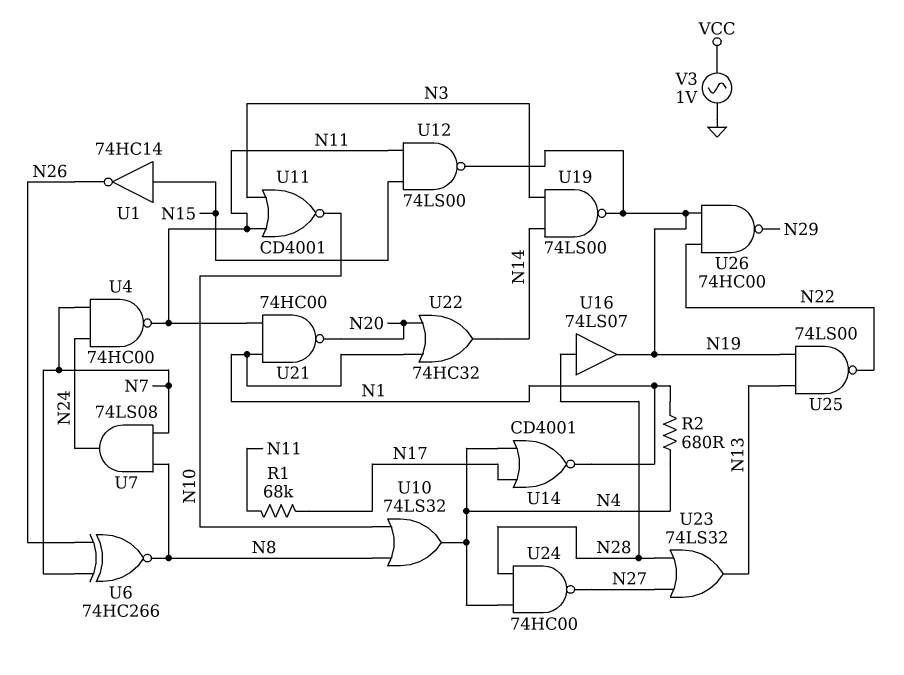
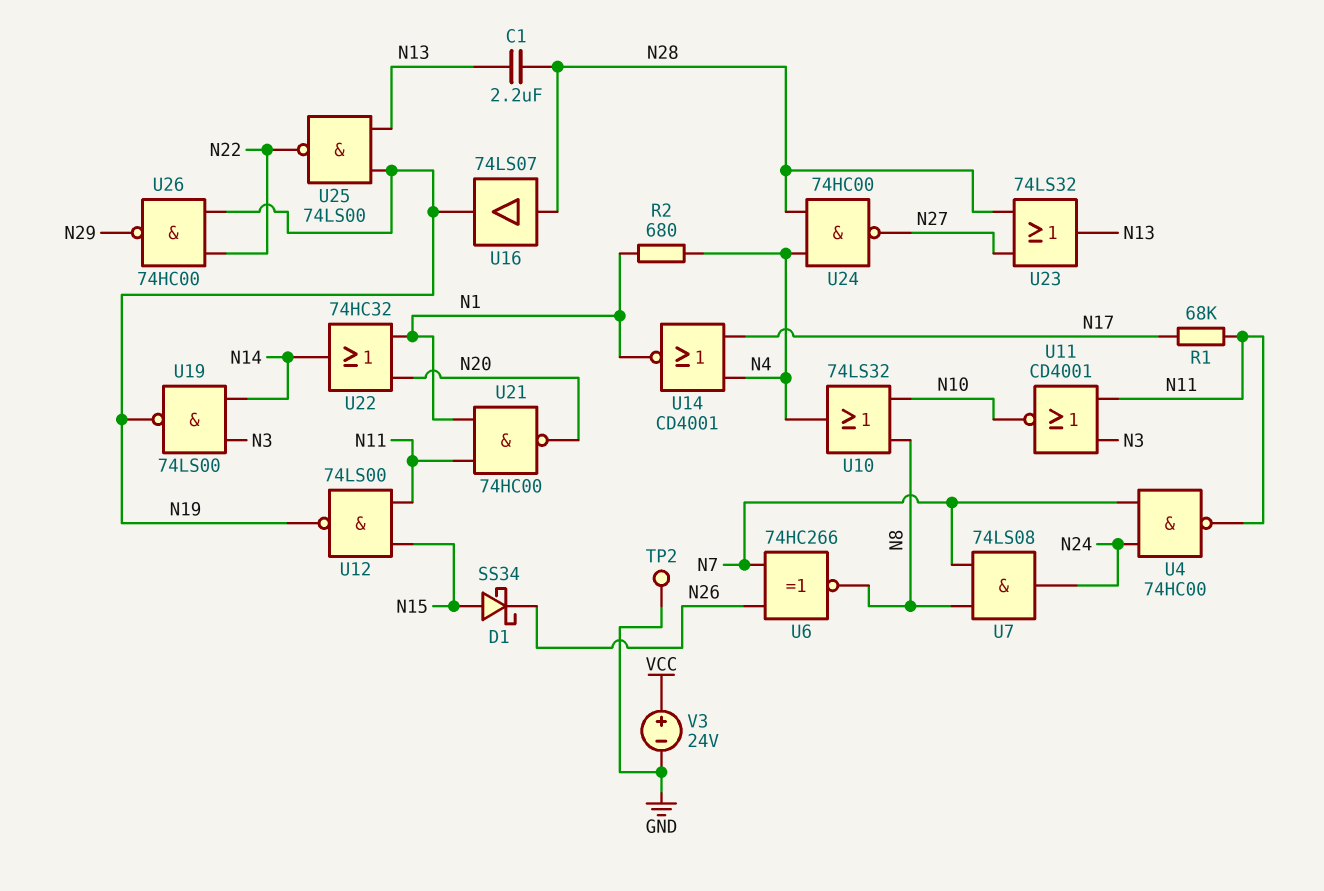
C1: none -> 2.2uF (N13, N28)
D1: none -> schottky SS34 (A N15, K N26)
TP2: none -> test point (GND)
U1: NOT 74HC14 (in N15, out N26) -> none
V3: AC 1V (GND, VCC) -> 24V (plus VCC, minus GND)

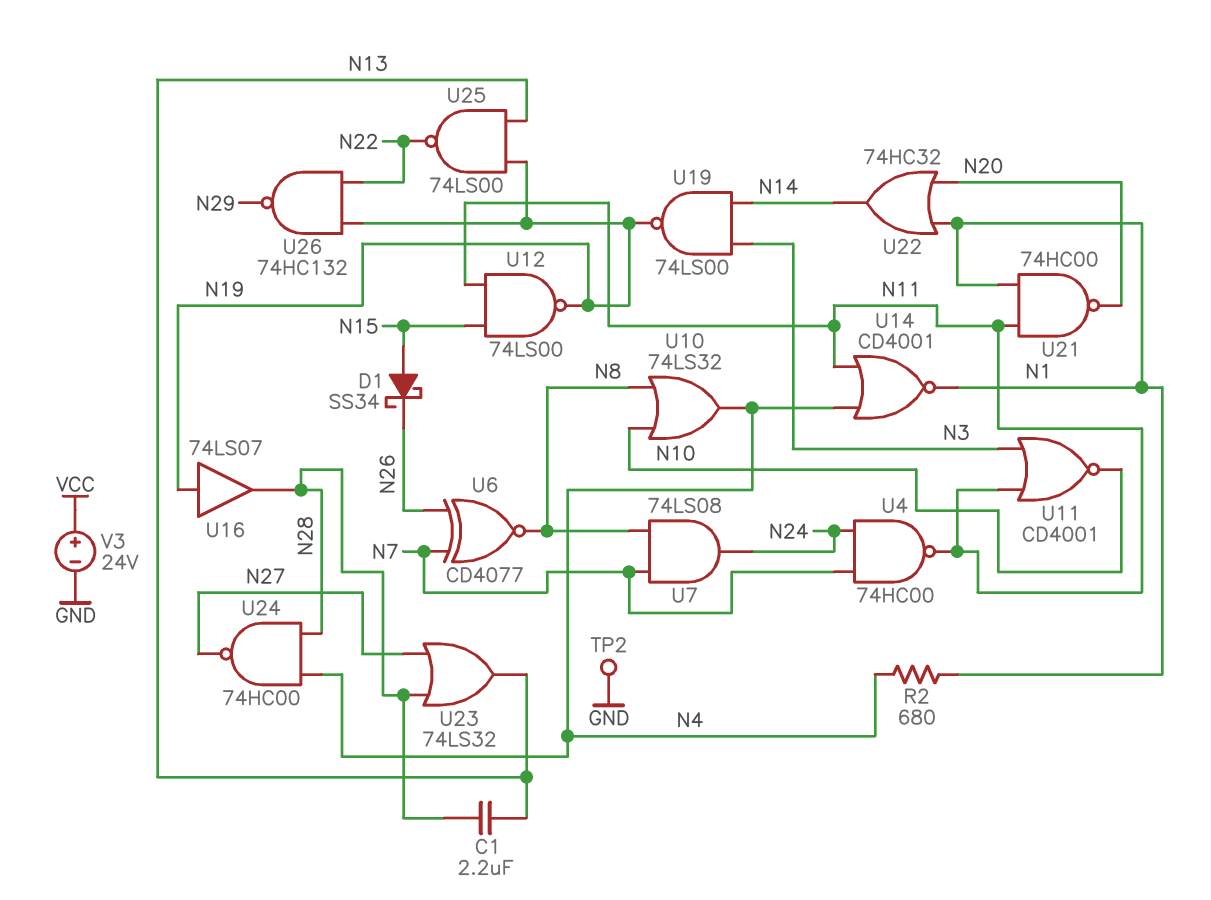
R1: 68k (N11, N17) -> none
U6: XNOR 74HC266 (in N7, in N26, out N8) -> XNOR CD4077 (in N7, in N26, out N8)
U14: NOR CD4001 (in N4, in N17, out N1) -> NOR CD4001 (in N4, in N11, out N1)
U16: buffer 74LS07 (in N28, out N19) -> buffer 74LS07 (in N19, out N28)
U26: NAND 74HC00 (in N19, in N22, out N29) -> NAND 74HC132 (in N19, in N22, out N29)

